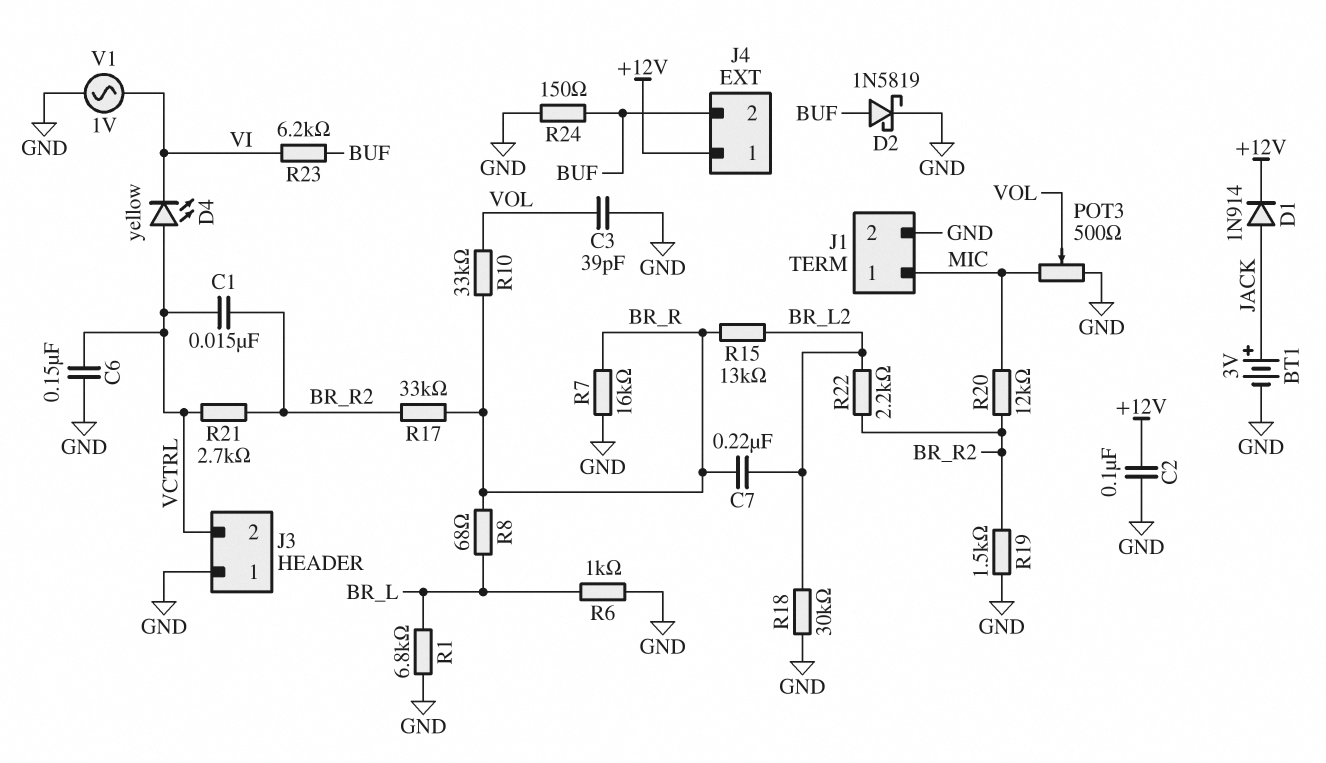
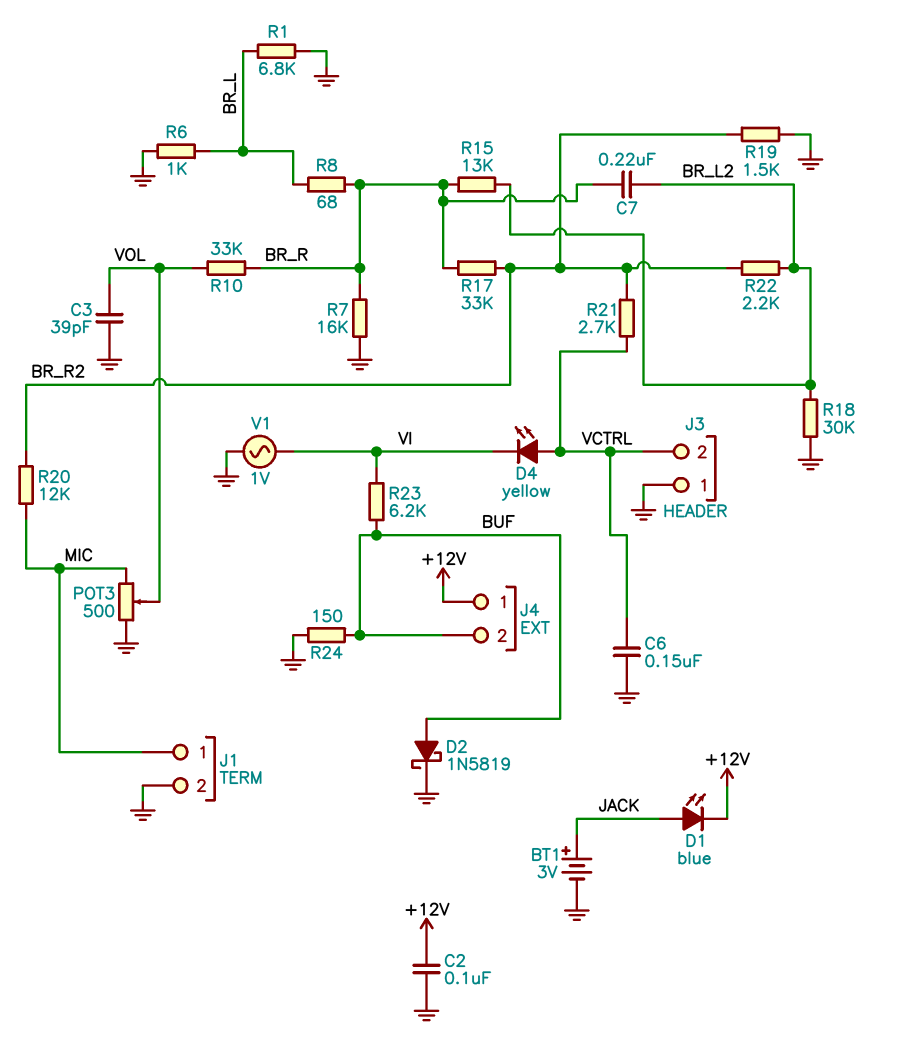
C1: 15nF (BR_R2, VCTRL) -> none
D1: diode 1N914 (A JACK, K +12V) -> LED blue (A JACK, K +12V)

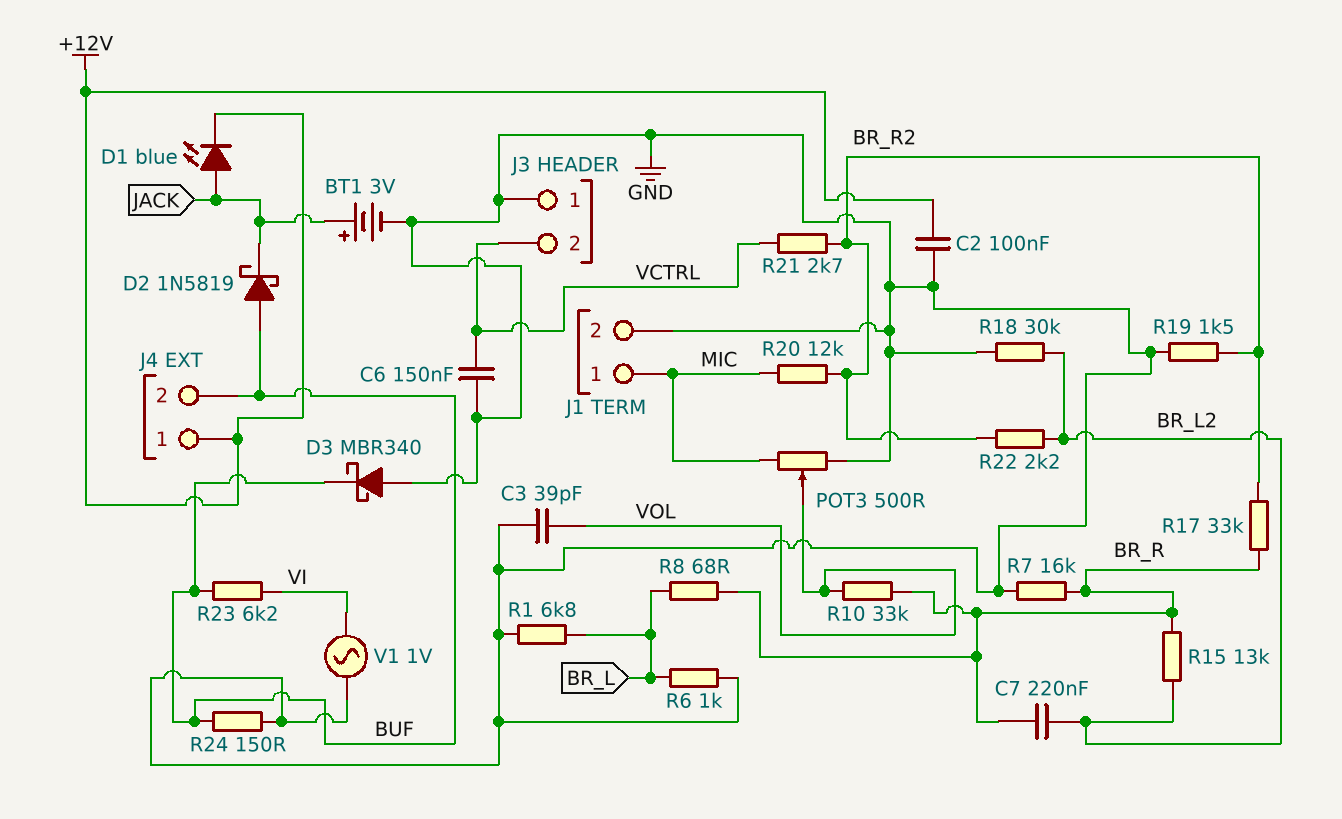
D2: schottky 1N5819 (A BUF, K GND) -> schottky 1N5819 (A BUF, K JACK)
D3: none -> schottky MBR340 (A GND, K BUF)
D4: LED yellow (A VCTRL, K VI) -> none

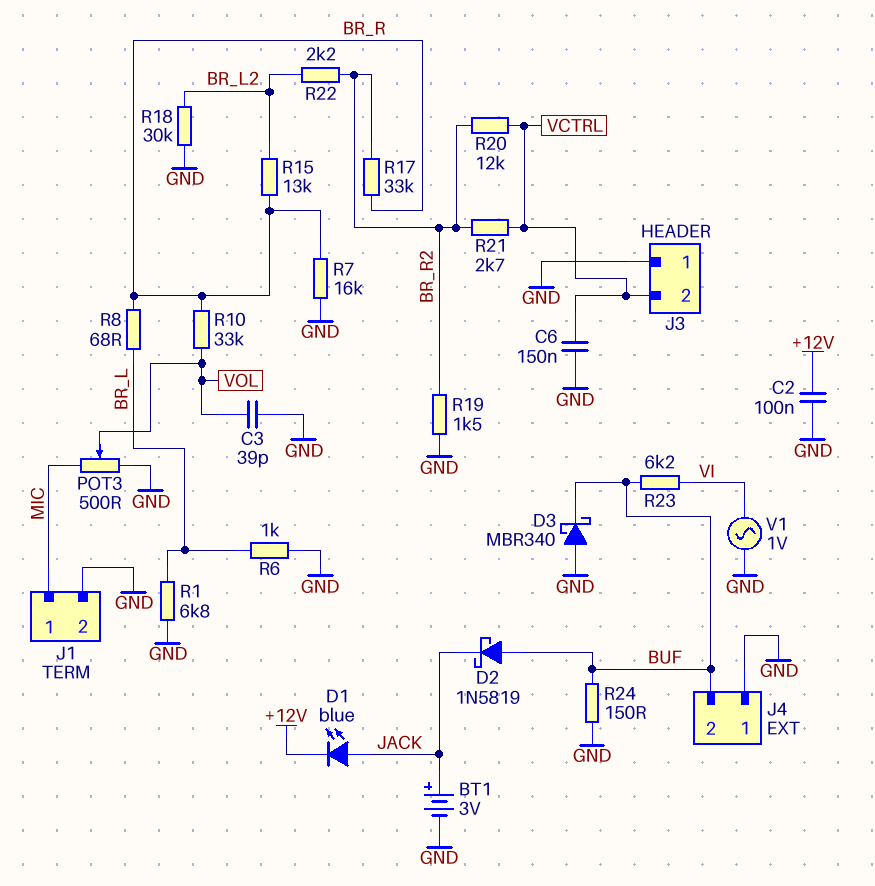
C7: 220nF (BR_L2, BR_R) -> none
J4 pin 1: +12V -> GND
R20: 12k (BR_R2, MIC) -> 12k (BR_R2, VCTRL)

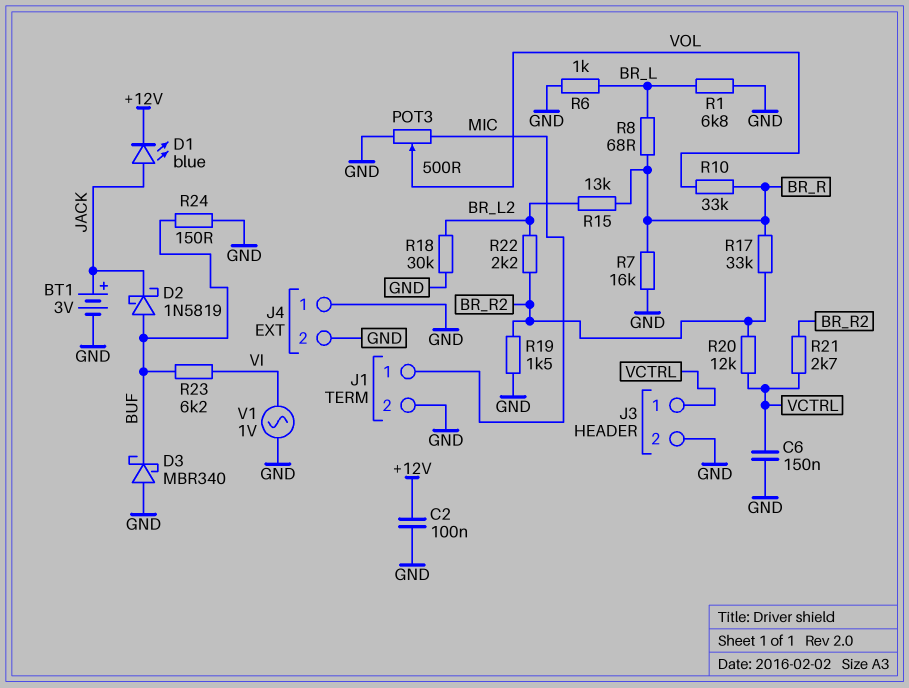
C3: 39pF (GND, VOL) -> none
J3 pin 1: GND -> VCTRL
J3 pin 2: VCTRL -> GND
J4 pin 2: BUF -> GND

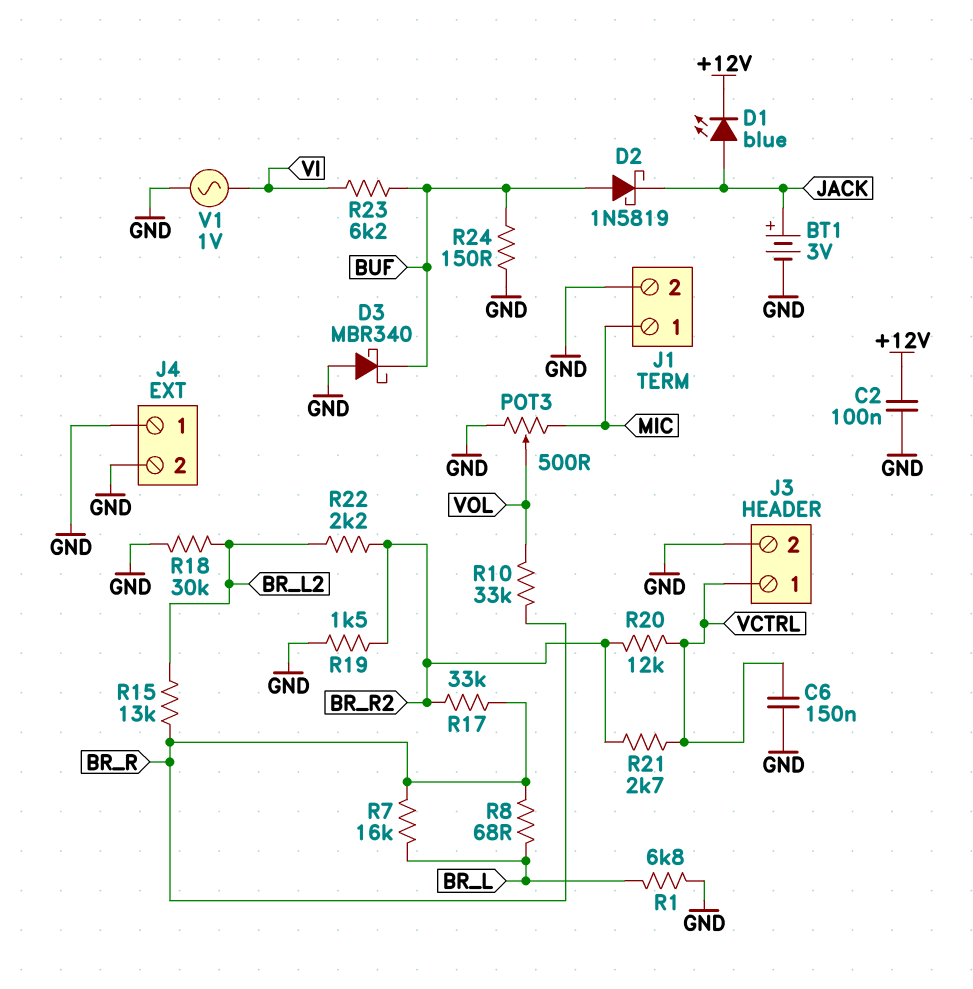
R6: 1k (BR_L, GND) -> none
R7: 16k (BR_R, GND) -> 16k (BR_L, BR_R)

